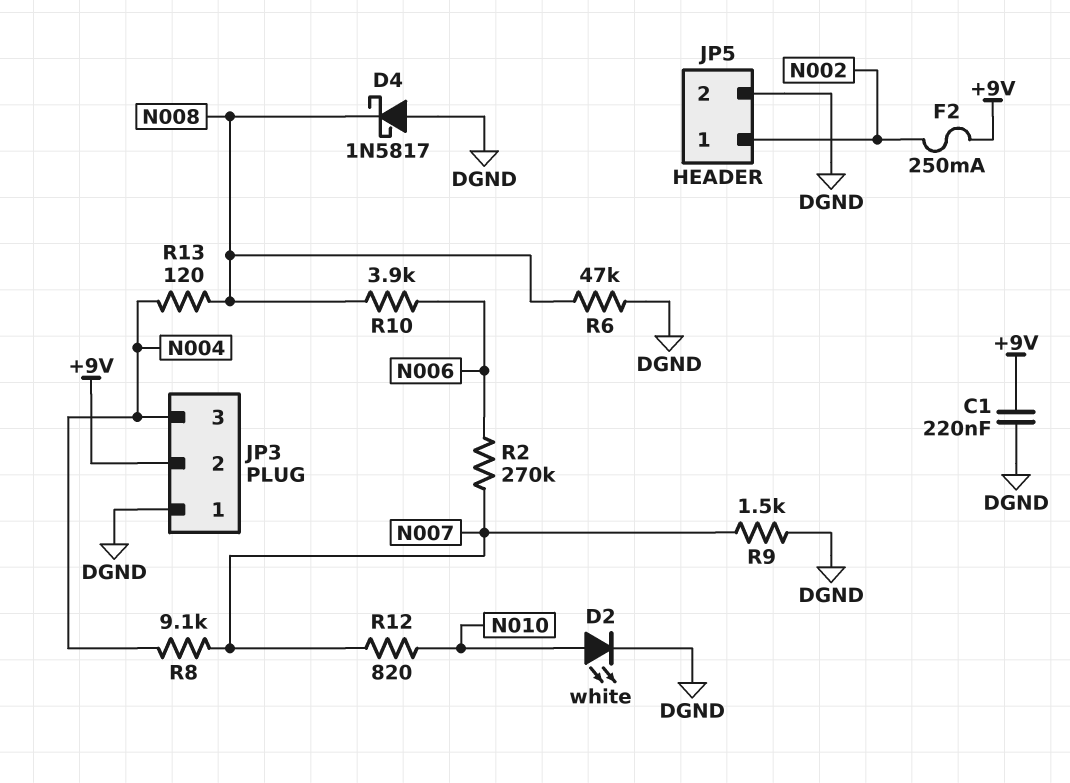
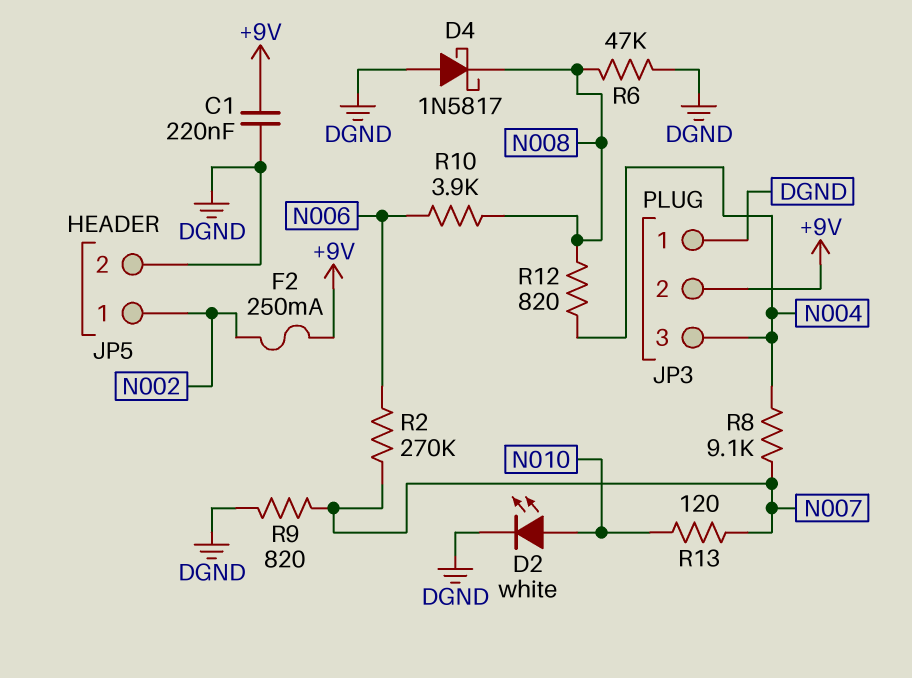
R9: 1.5k (DGND, N007) -> 820 (DGND, N007)
R12: 820 (N007, N010) -> 820 (N004, N008)
R13: 120 (N004, N008) -> 120 (N007, N010)

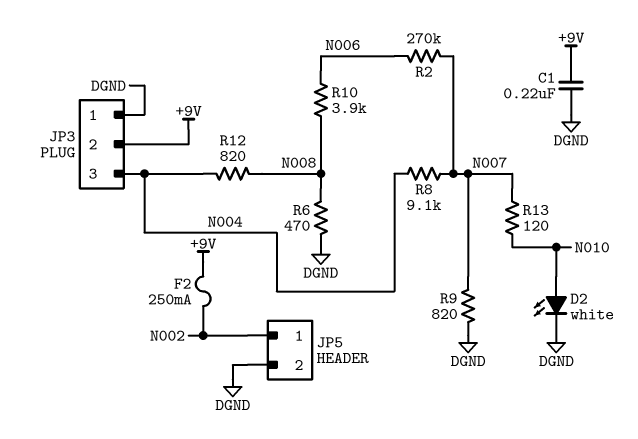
D4: schottky 1N5817 (A DGND, K N008) -> none
R6: 47k (DGND, N008) -> 470 (DGND, N008)

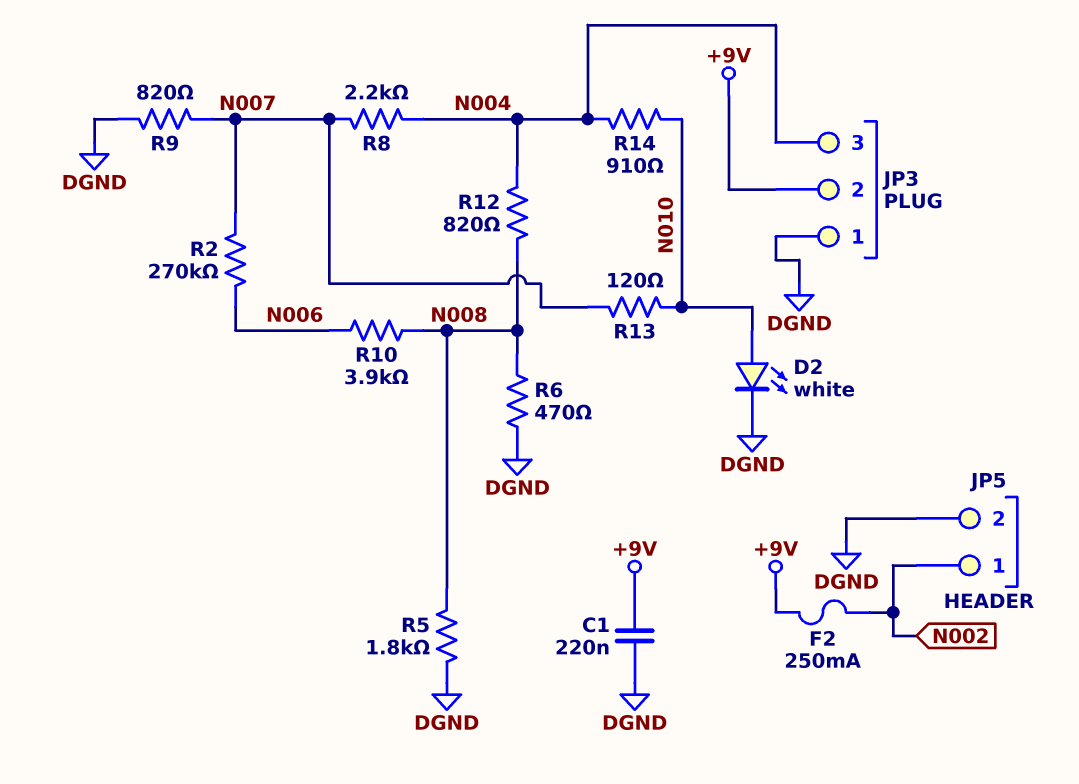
R5: none -> 1.8k (DGND, N008)
R8: 9.1k (N004, N007) -> 2.2k (N004, N007)
R14: none -> 910 (N004, N010)

